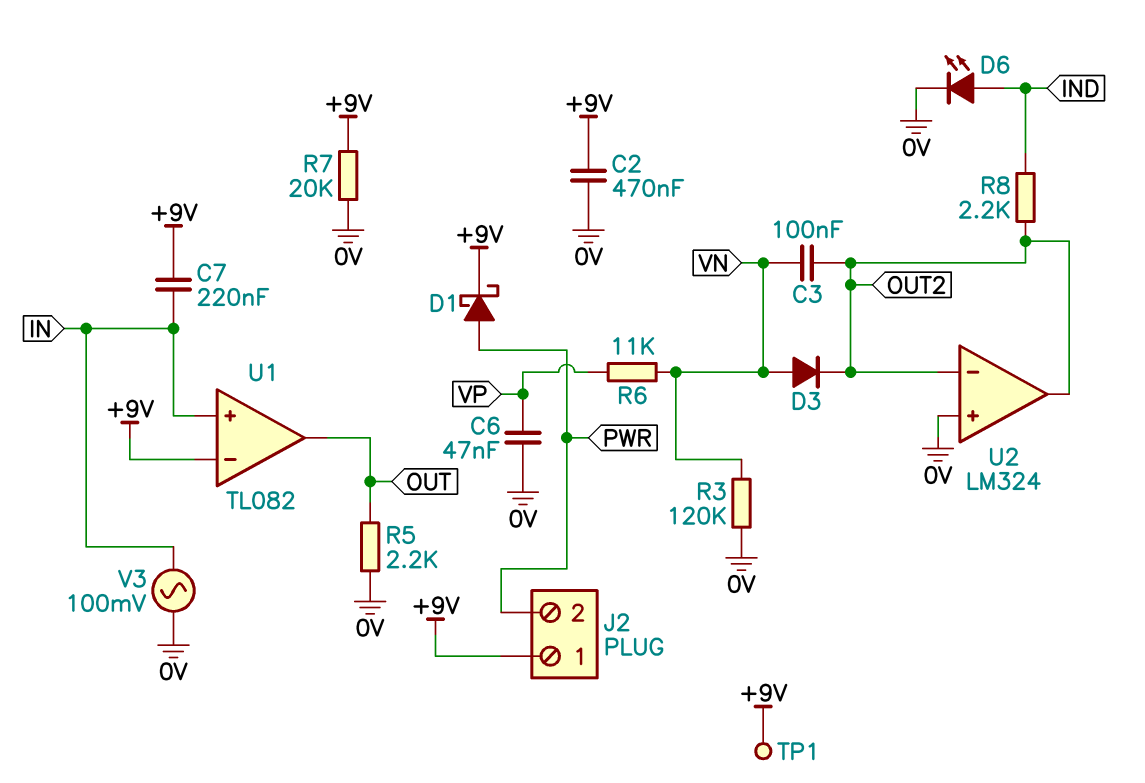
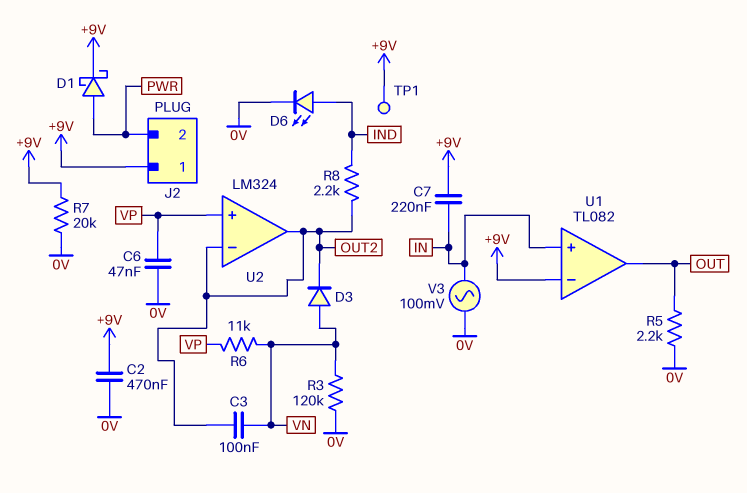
U2 pin in+: 0V -> VP

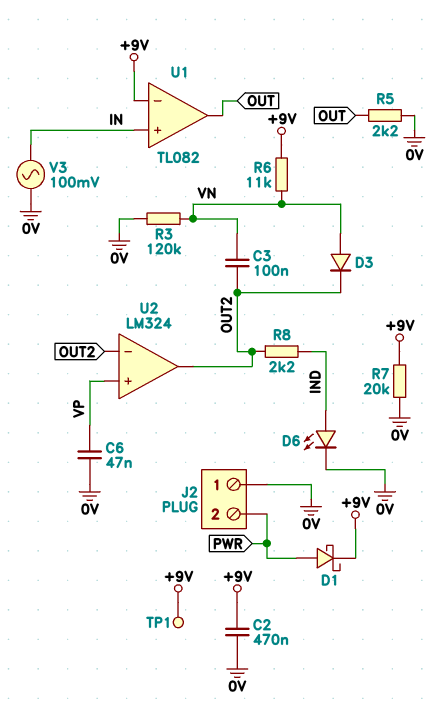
C7: 220nF (+9V, IN) -> none
J2 pin 1: +9V -> 0V
R6: 11k (VN, VP) -> 11k (+9V, VN)

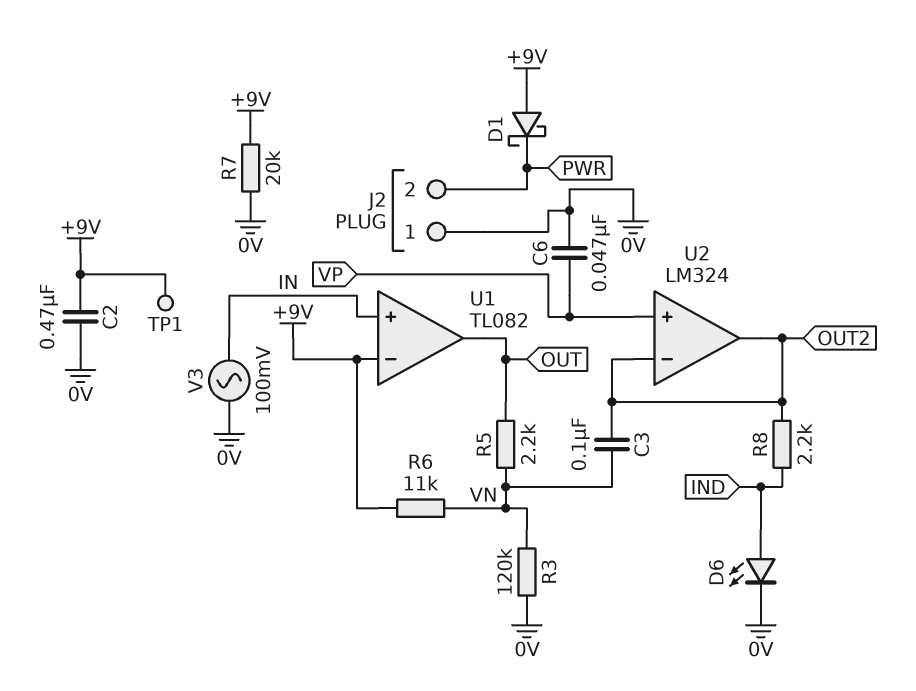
D1: schottky (A PWR, K +9V) -> schottky (A +9V, K PWR)
D3: diode (A VN, K OUT2) -> none
R5: 2.2k (0V, OUT) -> 2.2k (OUT, VN)

